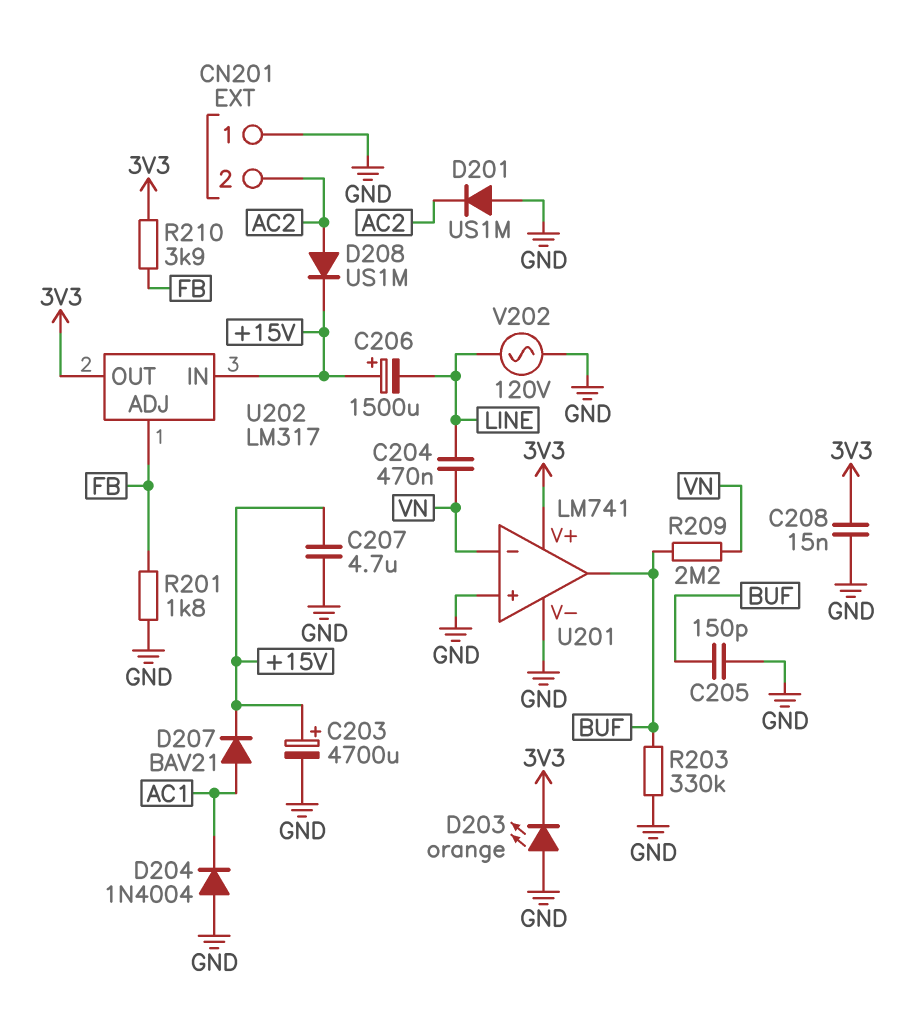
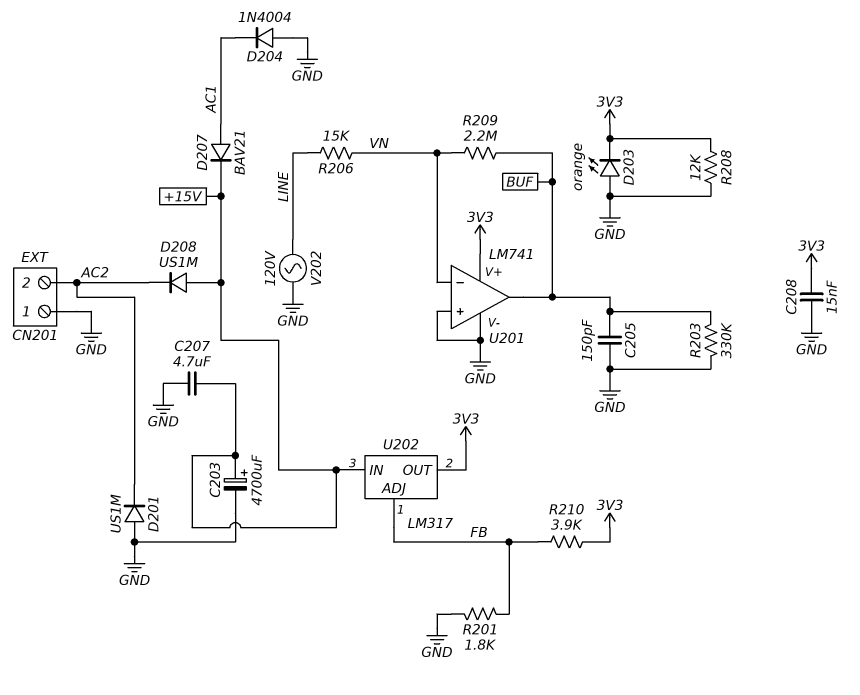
C204: 470nF (LINE, VN) -> none
C206: 1500uF (plus +15V, minus LINE) -> none
D208: diode US1M (A AC2, K +15V) -> diode US1M (A +15V, K AC2)
R206: none -> 15k (LINE, VN)
R208: none -> 12k (3V3, GND)

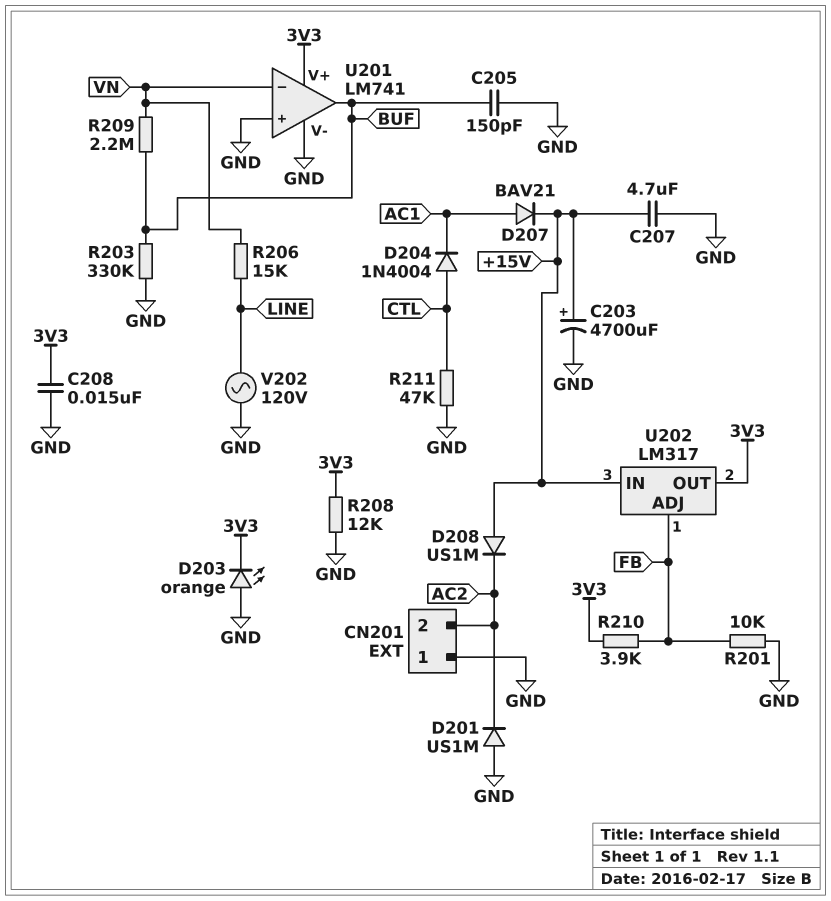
D204: diode 1N4004 (A GND, K AC1) -> diode 1N4004 (A CTL, K AC1)
R201: 1.8k (FB, GND) -> 10k (FB, GND)
R211: none -> 47k (CTL, GND)

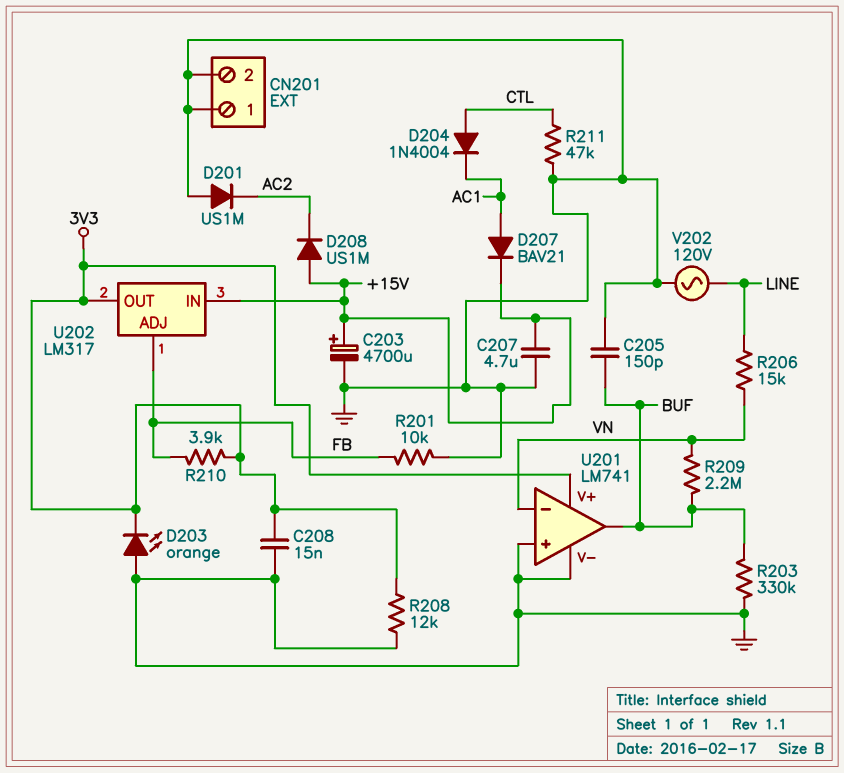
CN201 pin 2: AC2 -> GND

